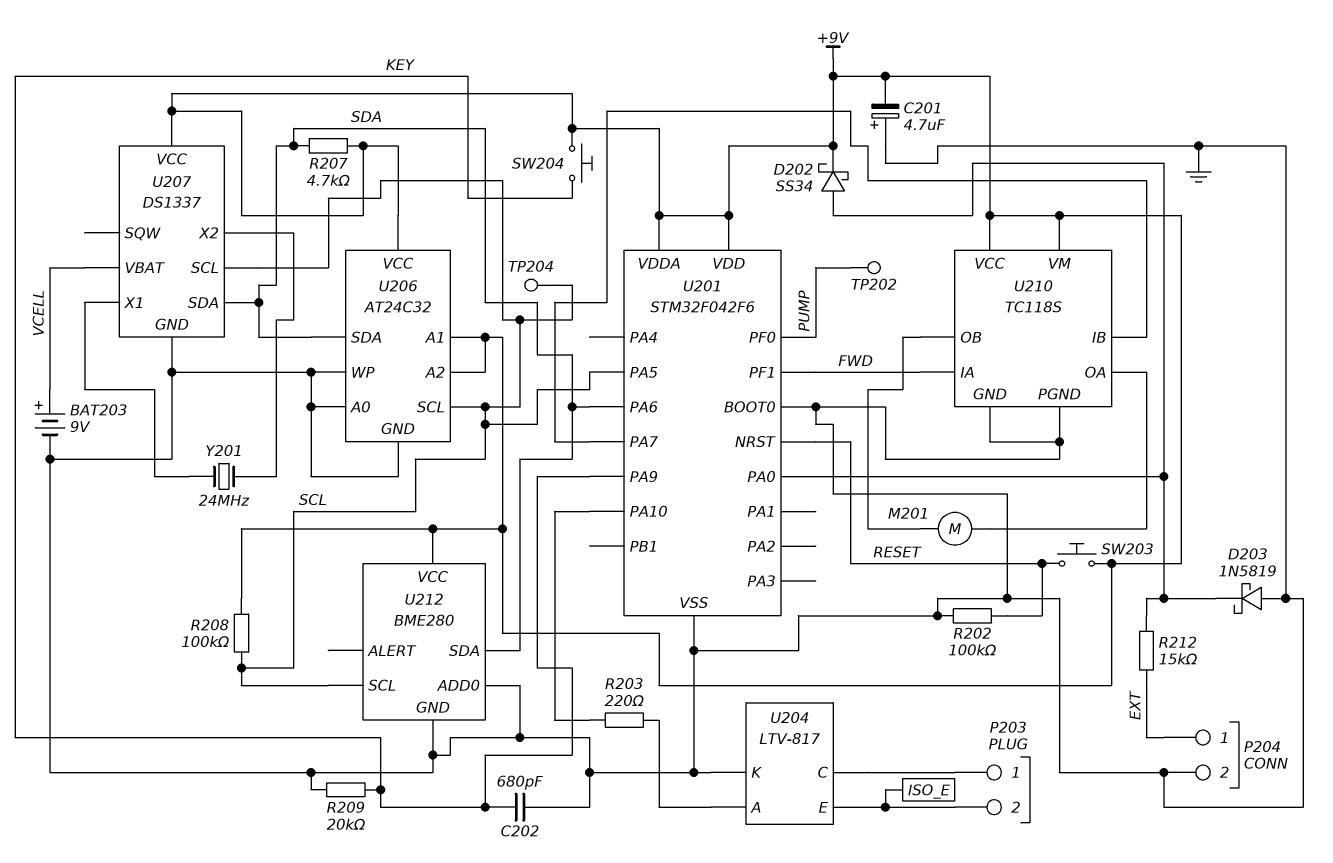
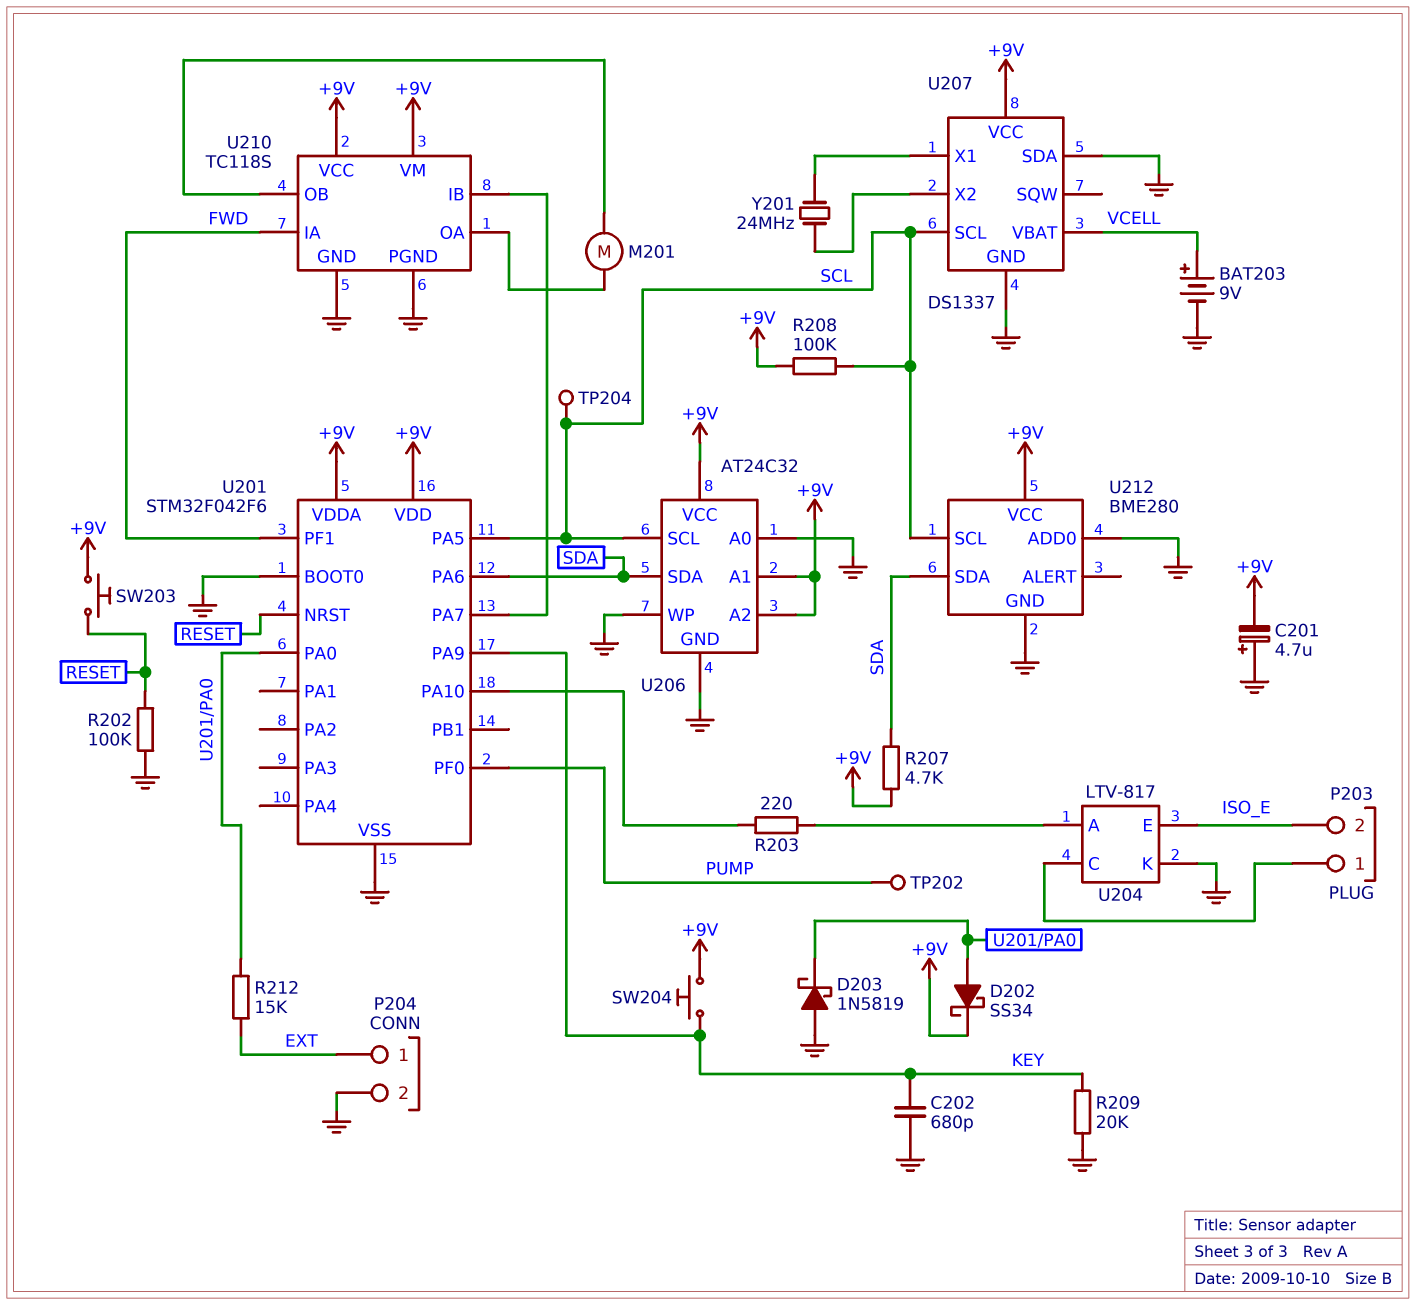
U207 pin SDA: SDA -> GND

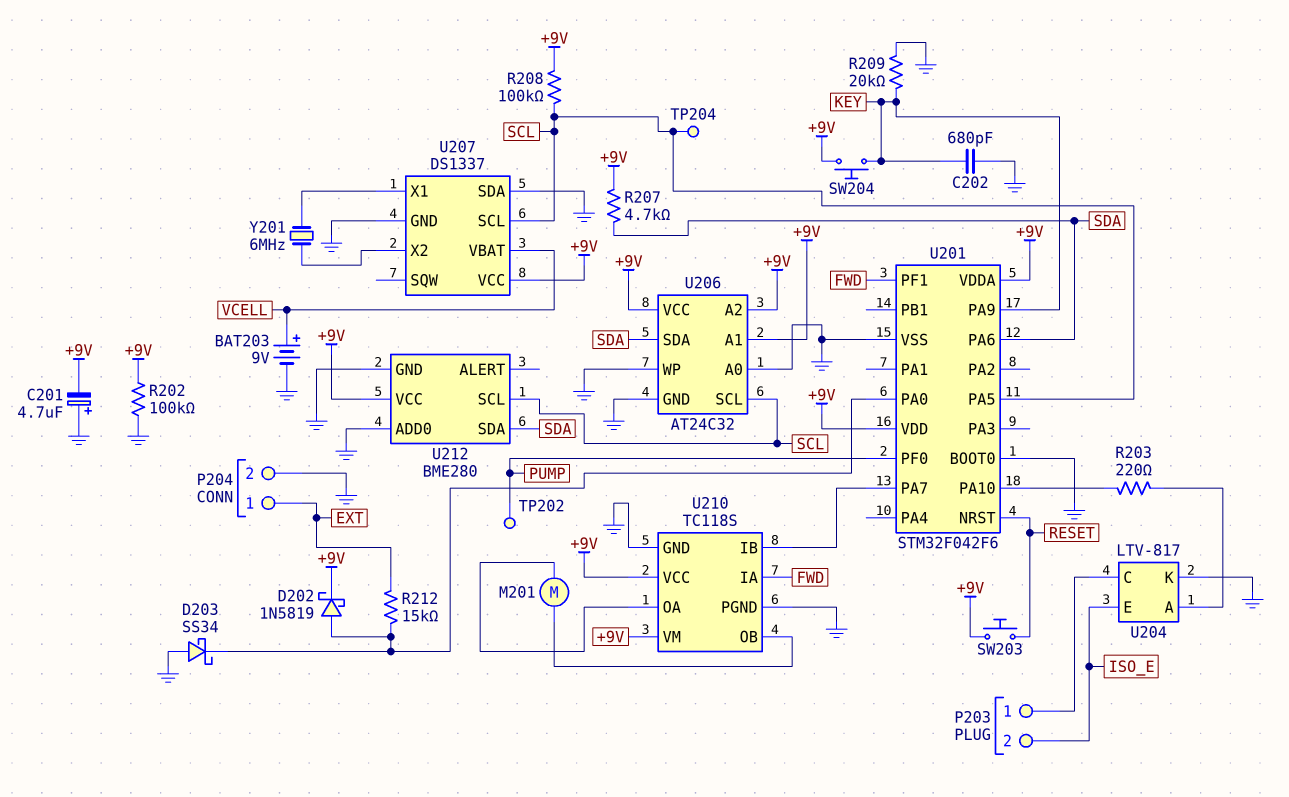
D202: schottky SS34 (A U201/PA0, K +9V) -> schottky 1N5819 (A U201/PA0, K +9V)
D203: schottky 1N5819 (A GND, K U201/PA0) -> schottky SS34 (A GND, K U201/PA0)
R202: 100k (GND, RESET) -> 100k (+9V, GND)
Y201: 24MHz (U207/X1, U207/X2) -> 6MHz (U207/X1, U207/X2)

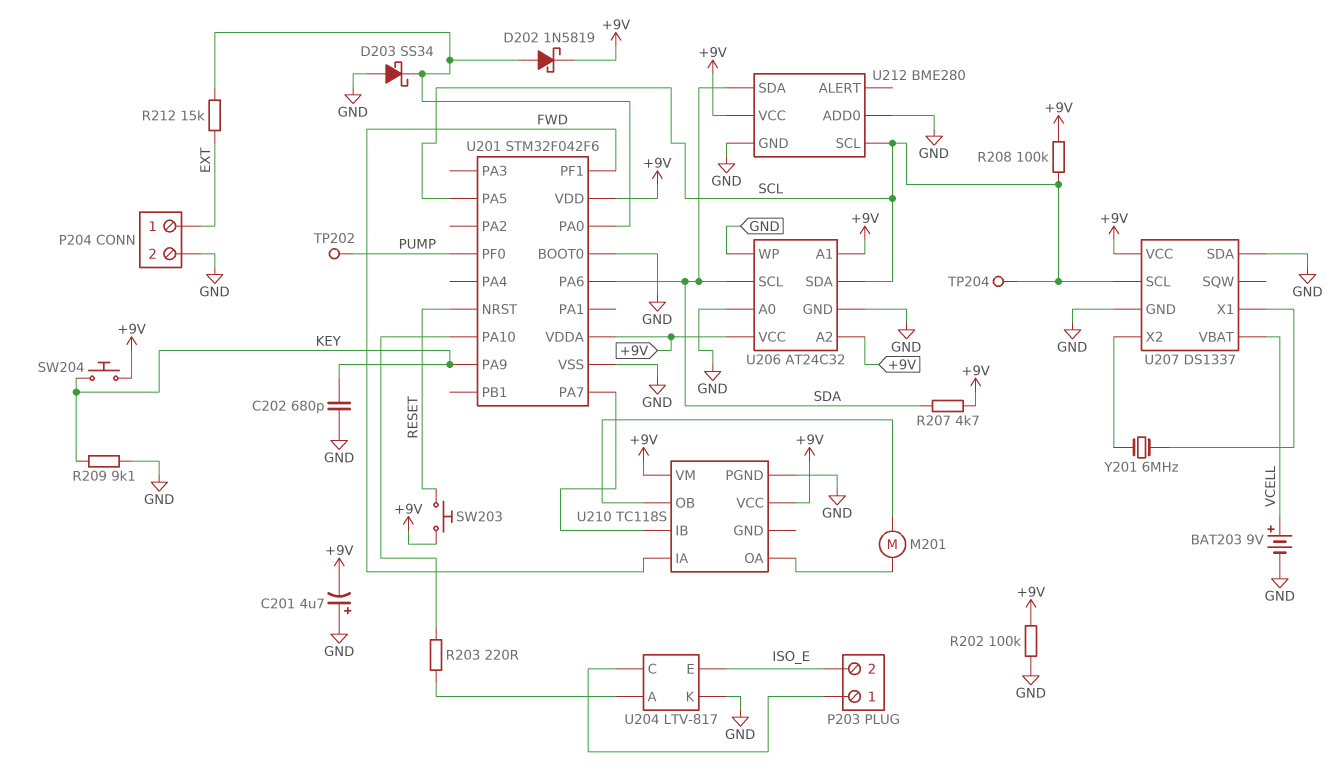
R209: 20k (GND, KEY) -> 9.1k (GND, KEY)
U206 pin SCL: SCL -> SDA
U206 pin SDA: SDA -> SCL
U210 pin GND: GND -> none

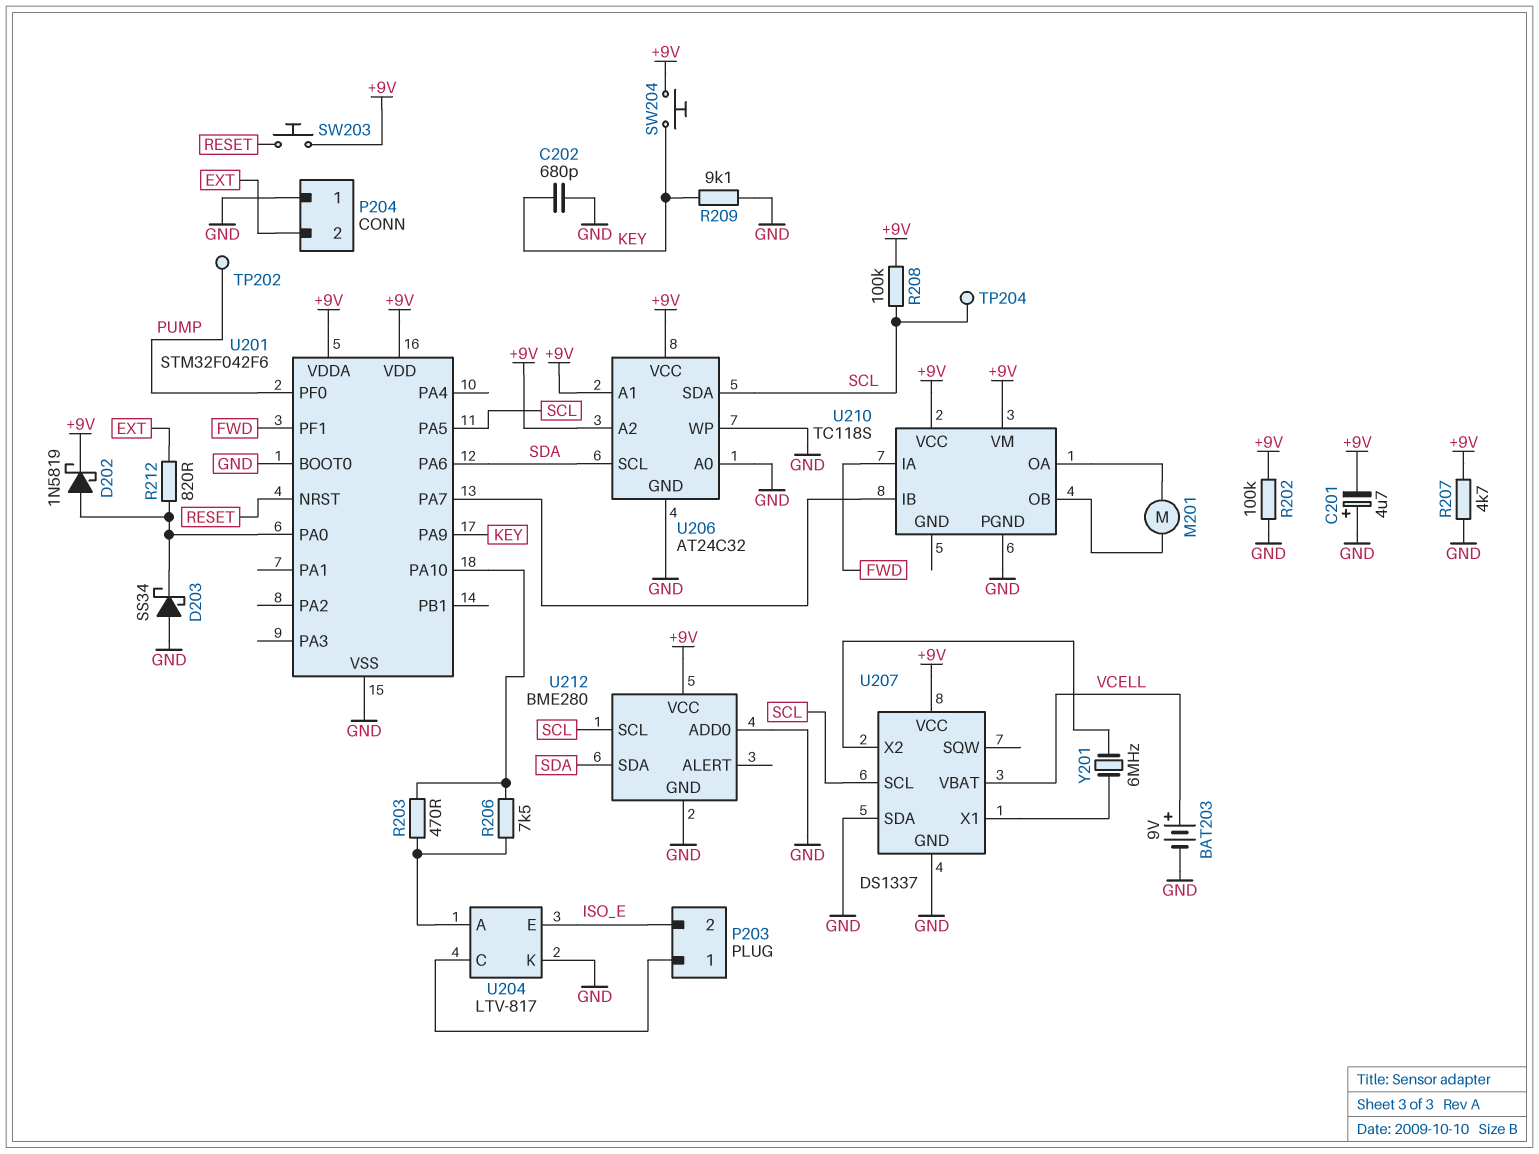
P204 pin 1: EXT -> GND
P204 pin 2: GND -> EXT
R203: 220 (U201/PA10, U204/A) -> 470 (U201/PA10, U204/A)
R206: none -> 7.5k (U201/PA10, U204/A)
R207: 4.7k (+9V, SDA) -> 4.7k (+9V, GND)
R212: 15k (EXT, U201/PA0) -> 820 (EXT, U201/PA0)

